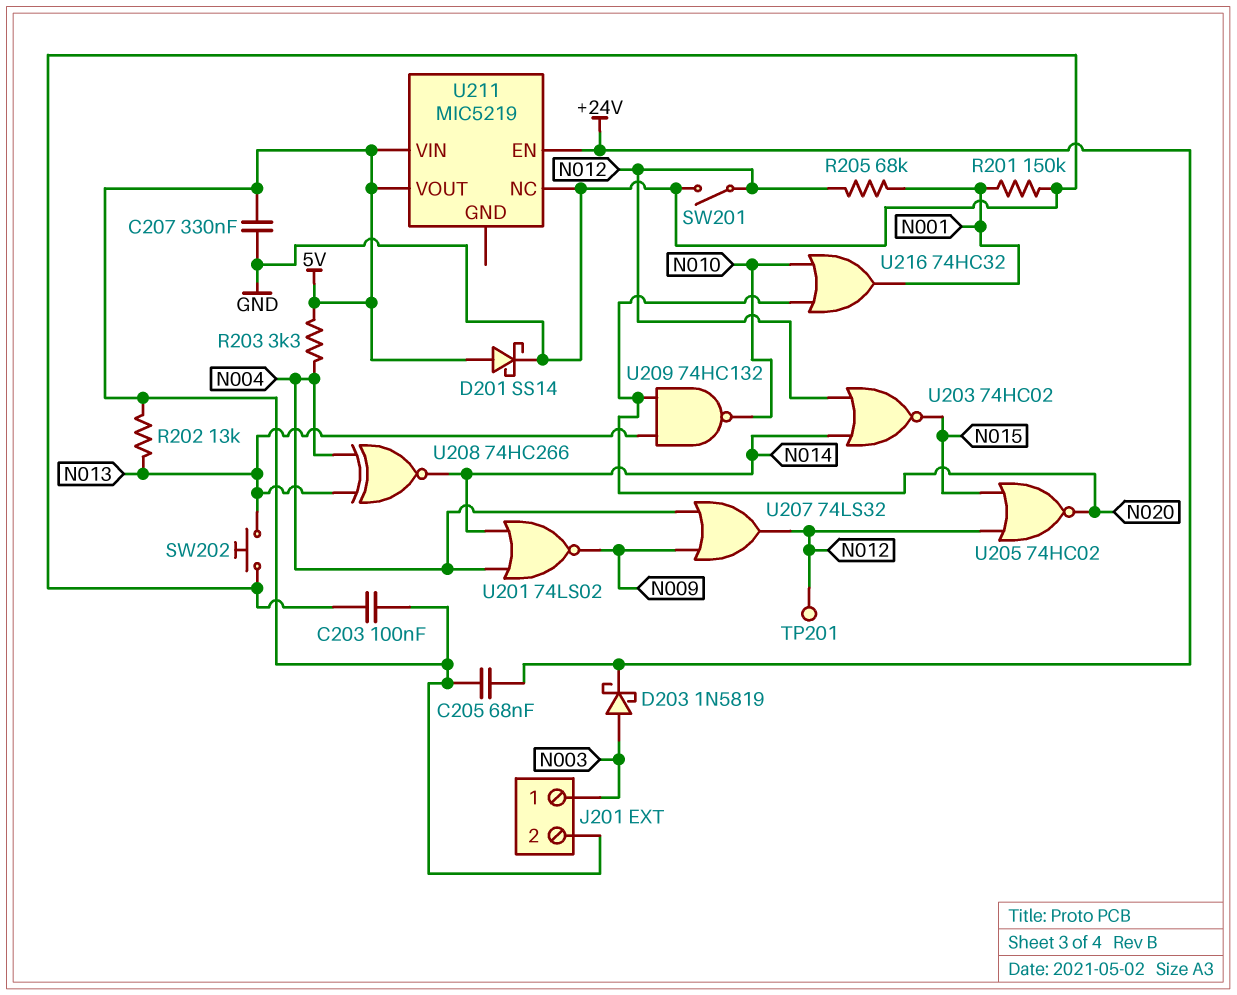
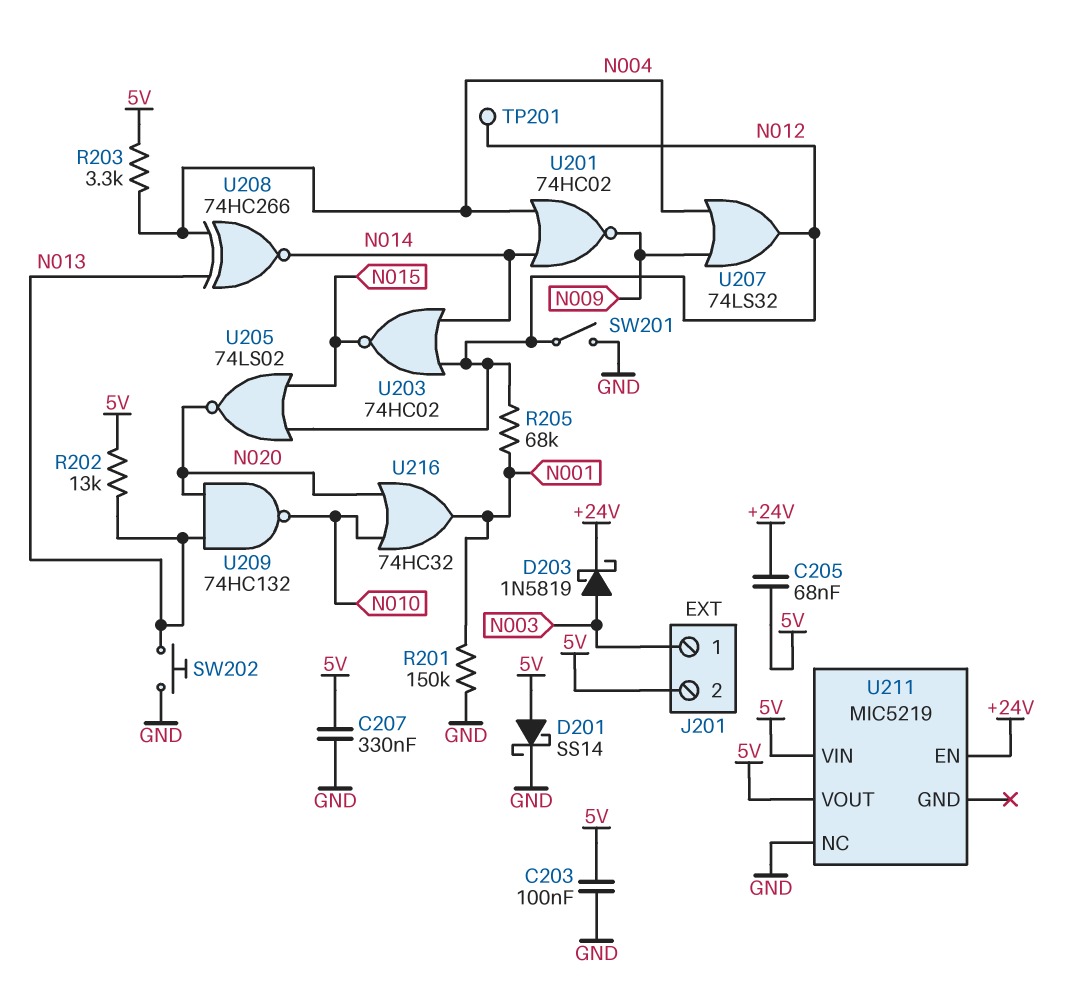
U201: NOR 74LS02 (in N004, in N014, out N009) -> NOR 74HC02 (in N004, in N014, out N009)
U205: NOR 74HC02 (in N012, in N015, out N020) -> NOR 74LS02 (in N012, in N015, out N020)

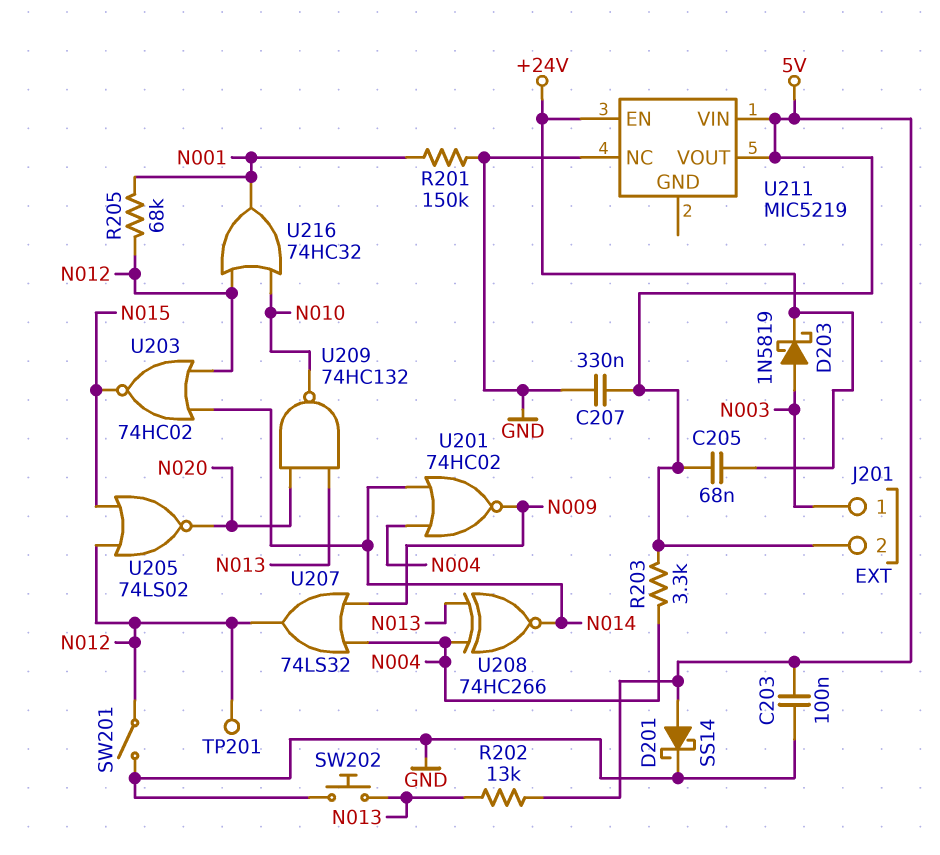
U216: OR 74HC32 (in N010, in N020, out N001) -> OR 74HC32 (in N010, in N012, out N001)

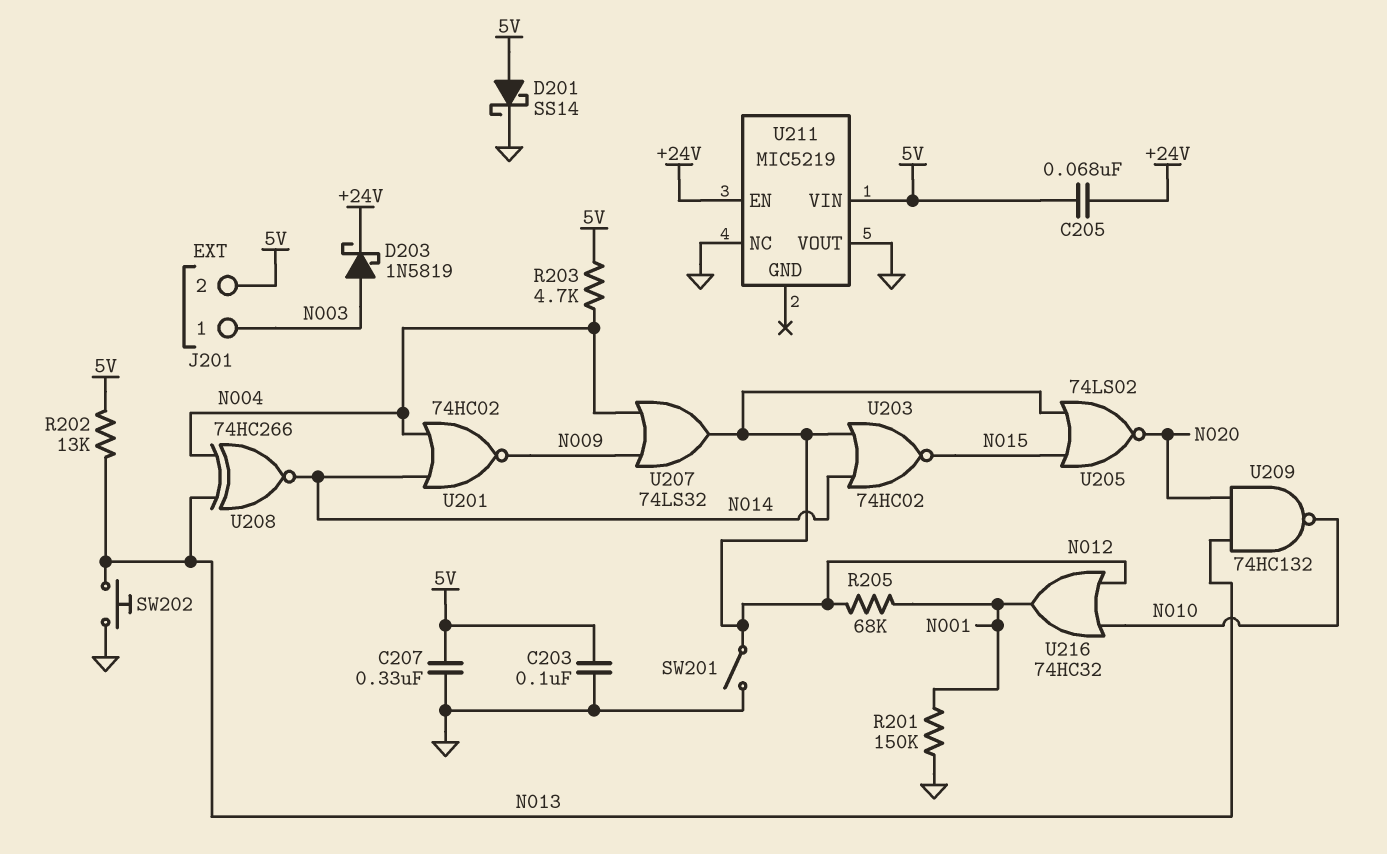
R203: 3.3k (5V, N004) -> 4.7k (5V, N004)
TP201: test point (N012) -> none
U211 pin VOUT: 5V -> GND

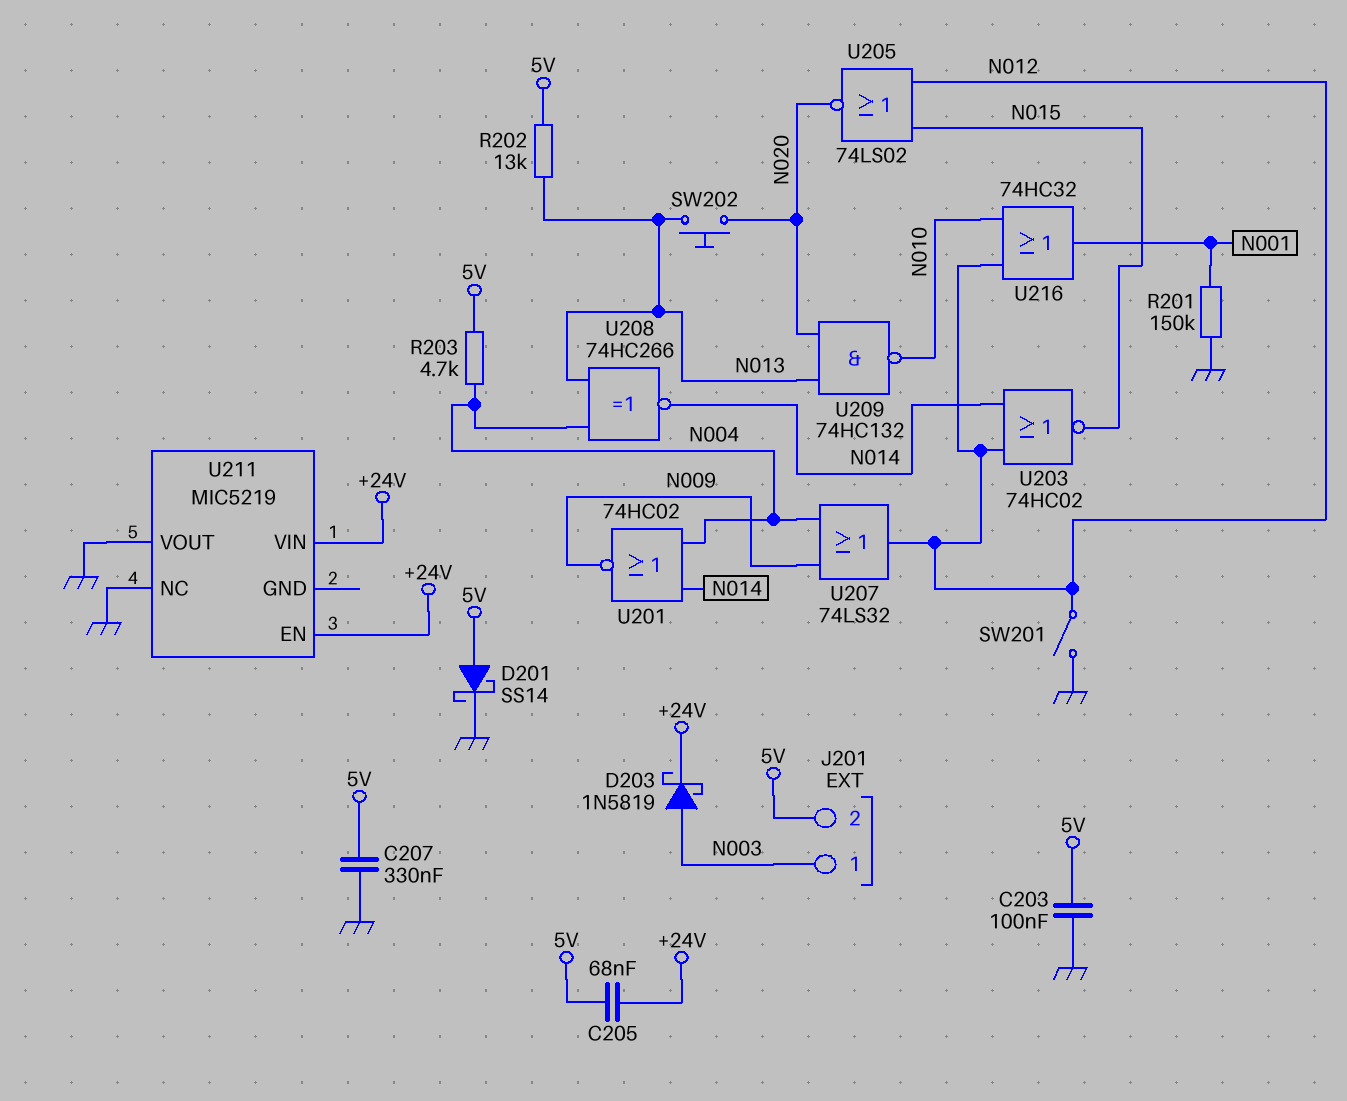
R205: 68k (N001, N012) -> none
SW202: button (GND, N013) -> button (N013, N020)
U211 pin VIN: 5V -> +24V

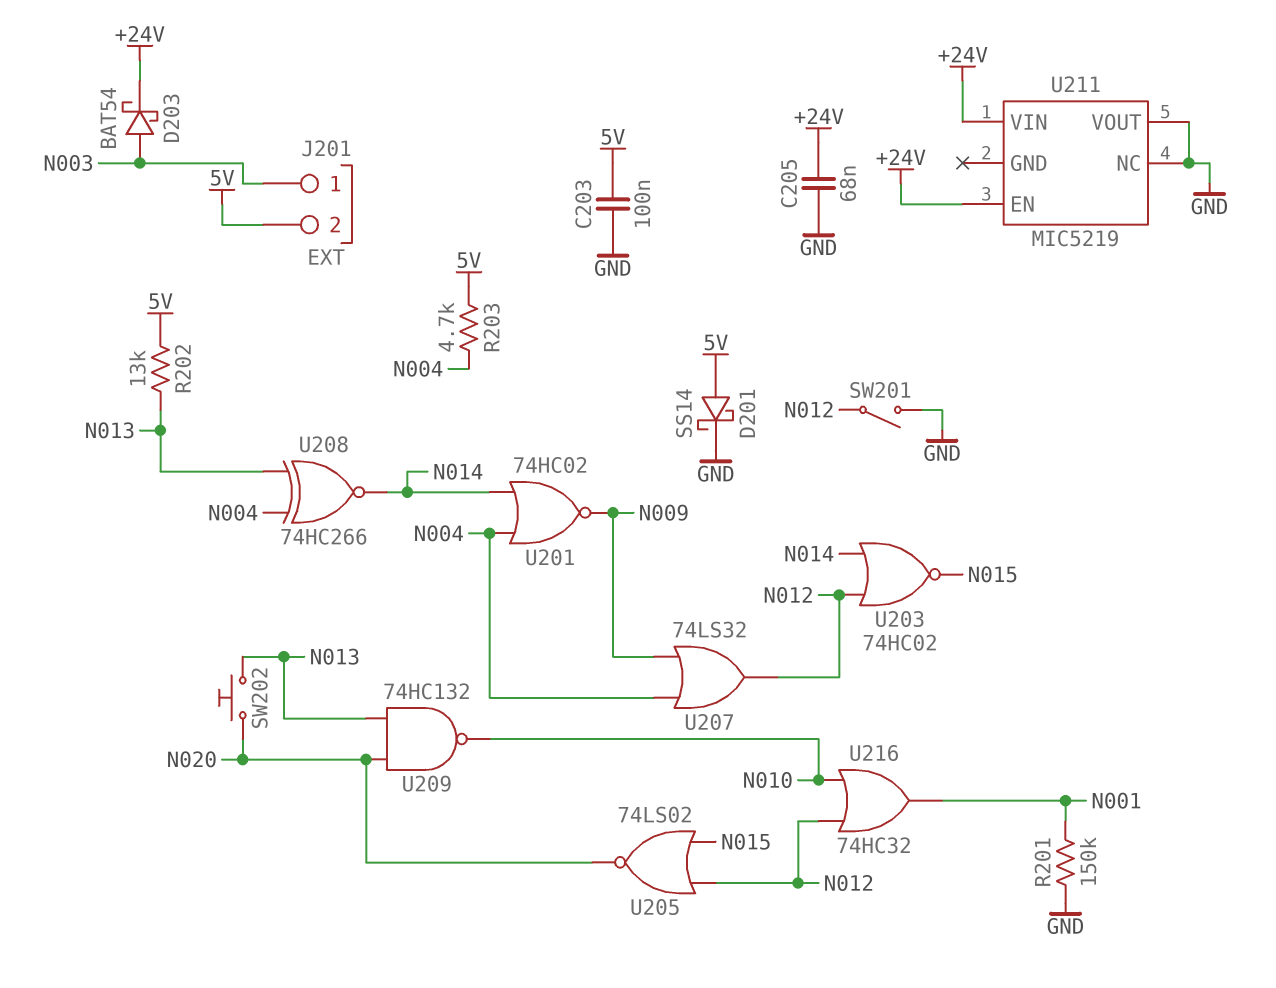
C205: 68nF (+24V, 5V) -> 68nF (+24V, GND)
C207: 330nF (5V, GND) -> none
D203: schottky 1N5819 (A N003, K +24V) -> schottky BAT54 (A N003, K +24V)

